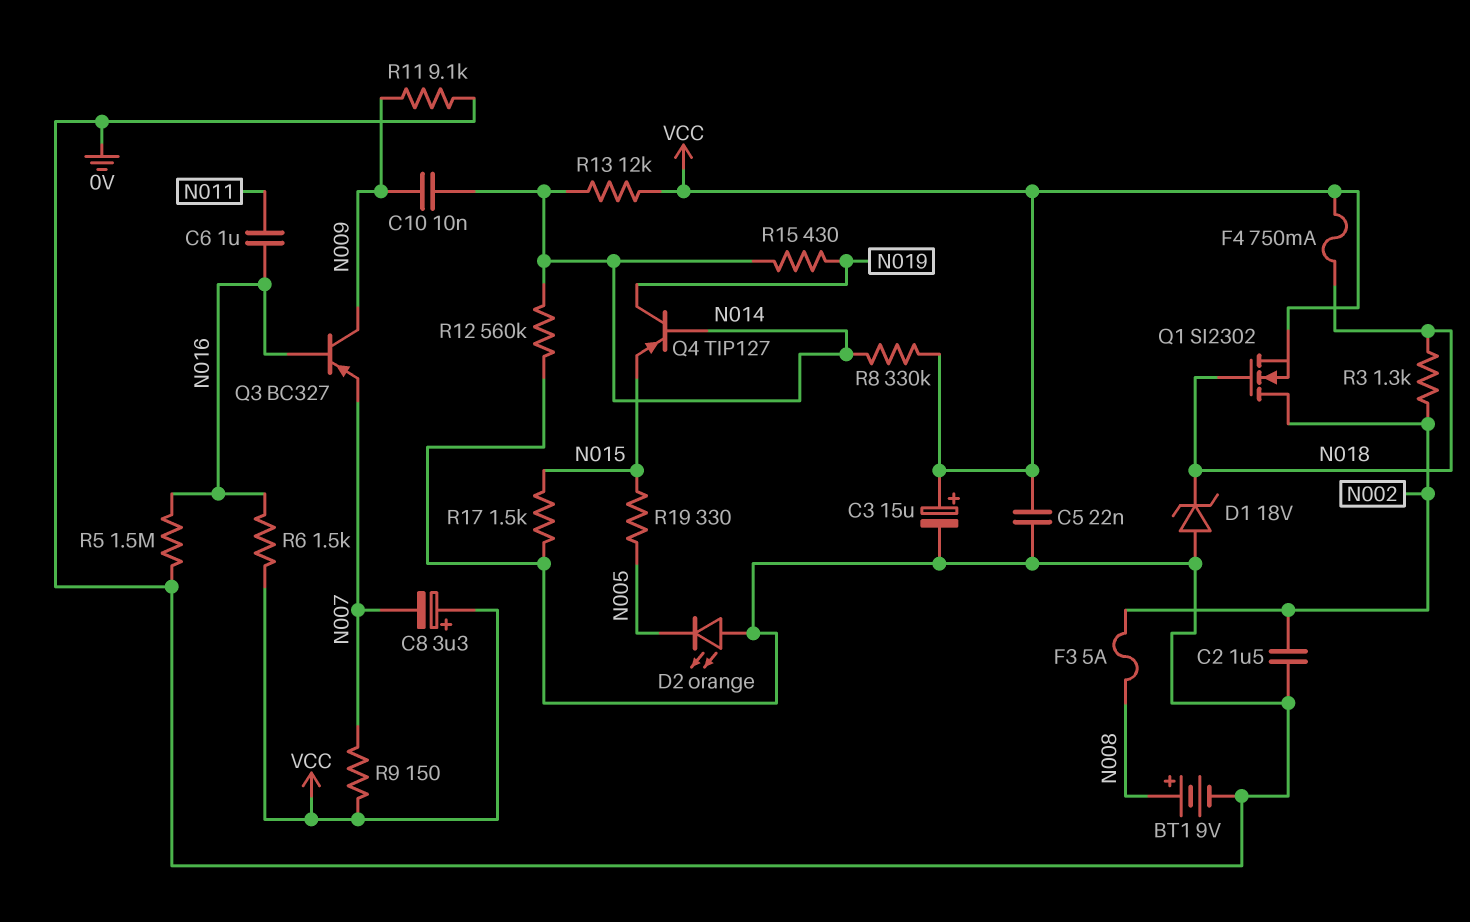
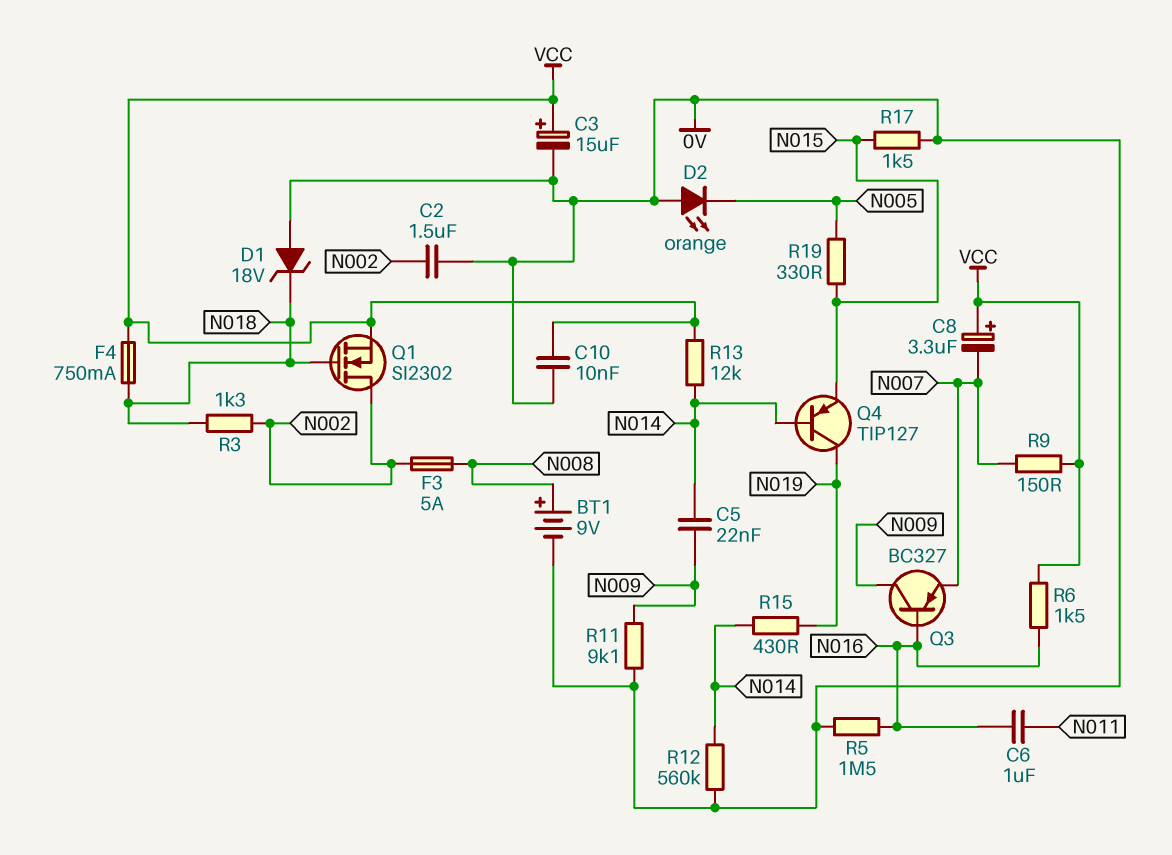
C5: 22nF (0V, VCC) -> 22nF (N009, N014)
C10: 10nF (N009, N014) -> 10nF (0V, VCC)
R8: 330k (N014, VCC) -> none

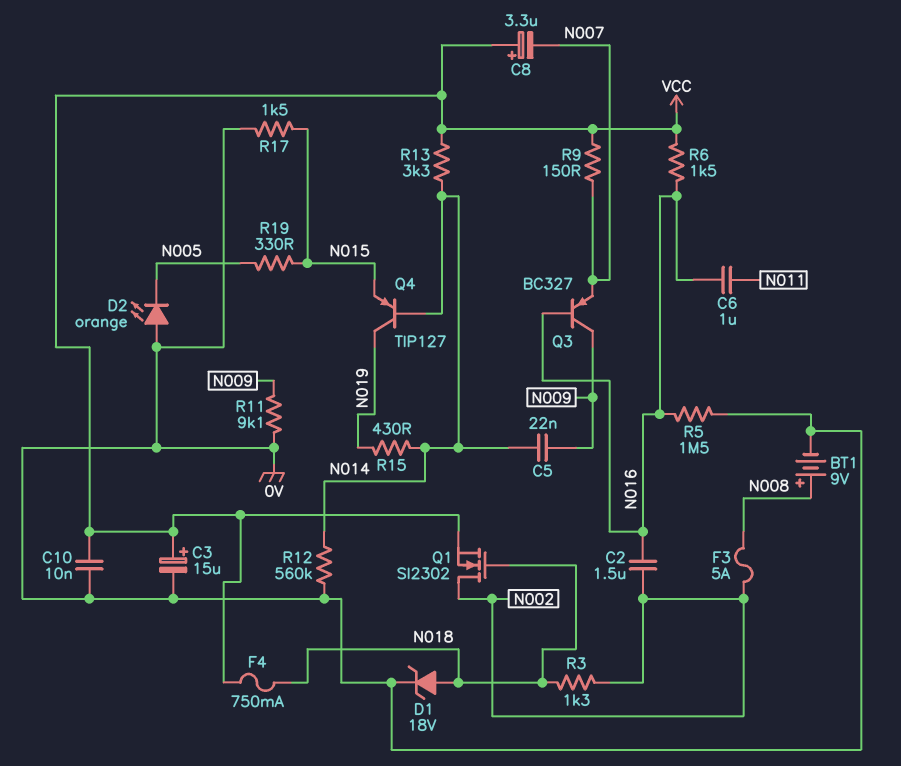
C2: 1.5uF (0V, N002) -> 1.5uF (N002, N016)
D1: zener 18V (A 0V, K N018) -> zener 18V (A N018, K 0V)
R13: 12k (N014, VCC) -> 3.3k (N014, VCC)

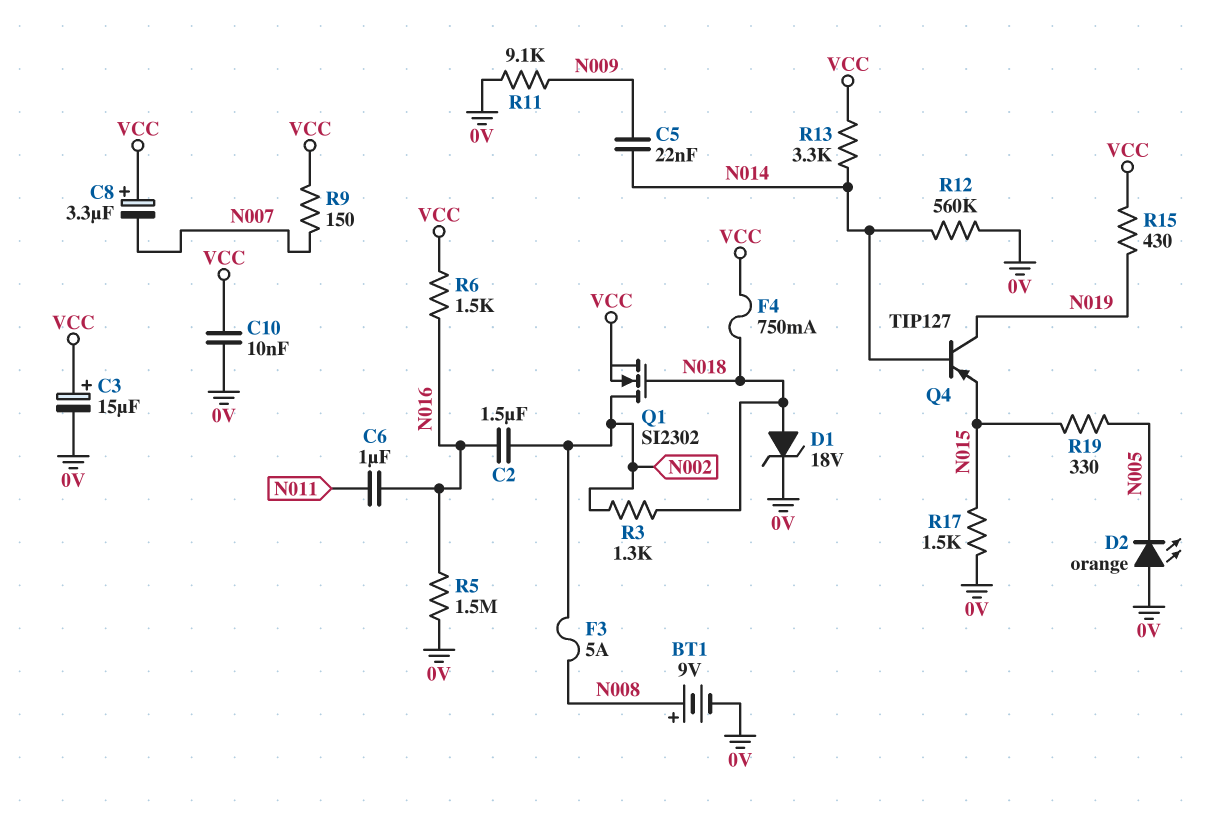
Q3: PNP BC327 (B N016, C N009, E N007) -> none
R15: 430 (N014, N019) -> 430 (N019, VCC)

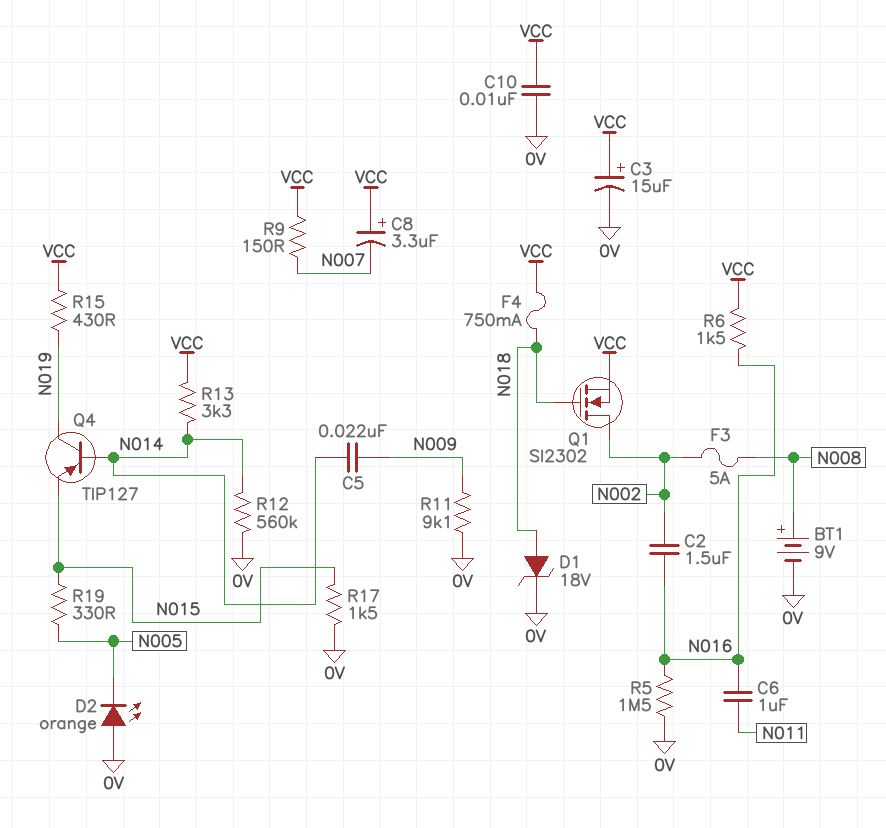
R3: 1.3k (N002, N018) -> none

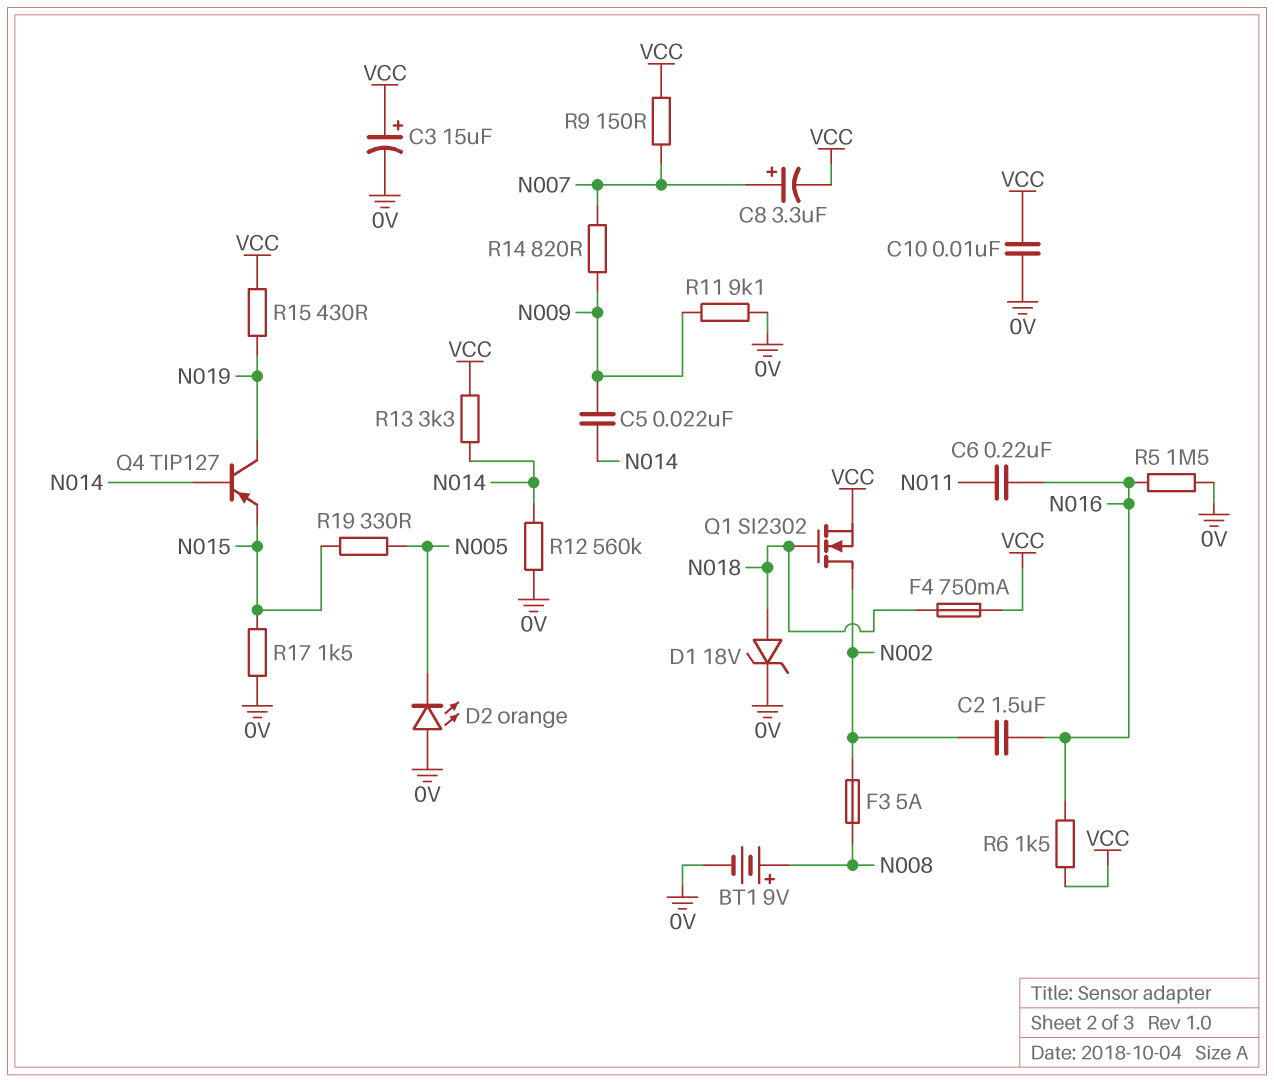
C6: 1uF (N011, N016) -> 220nF (N011, N016)
C8: 3.3uF (plus VCC, minus N007) -> 3.3uF (plus N007, minus VCC)
R14: none -> 820 (N007, N009)

